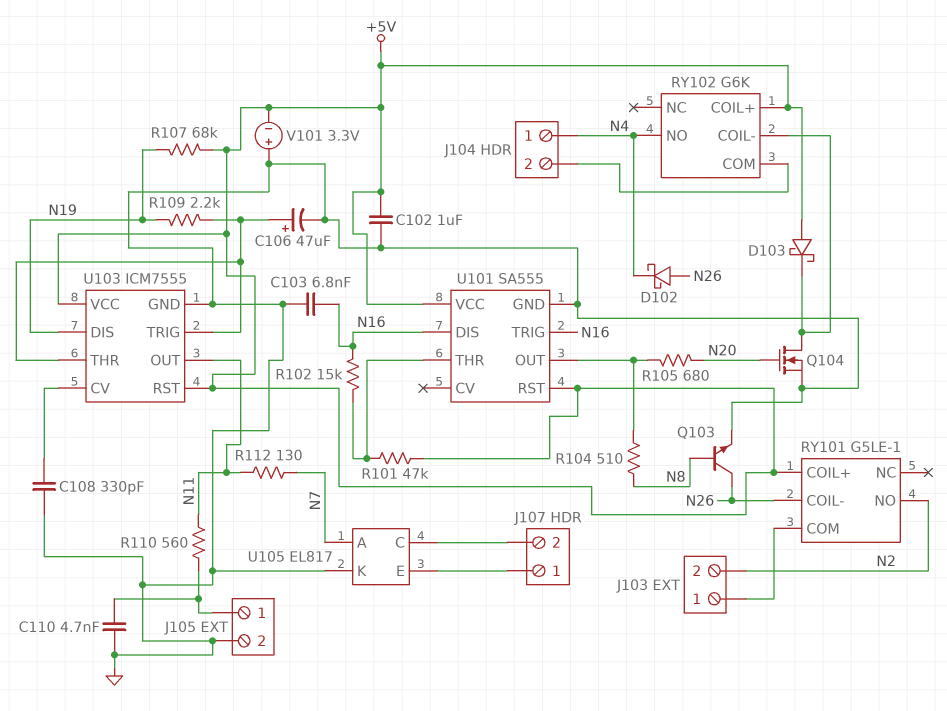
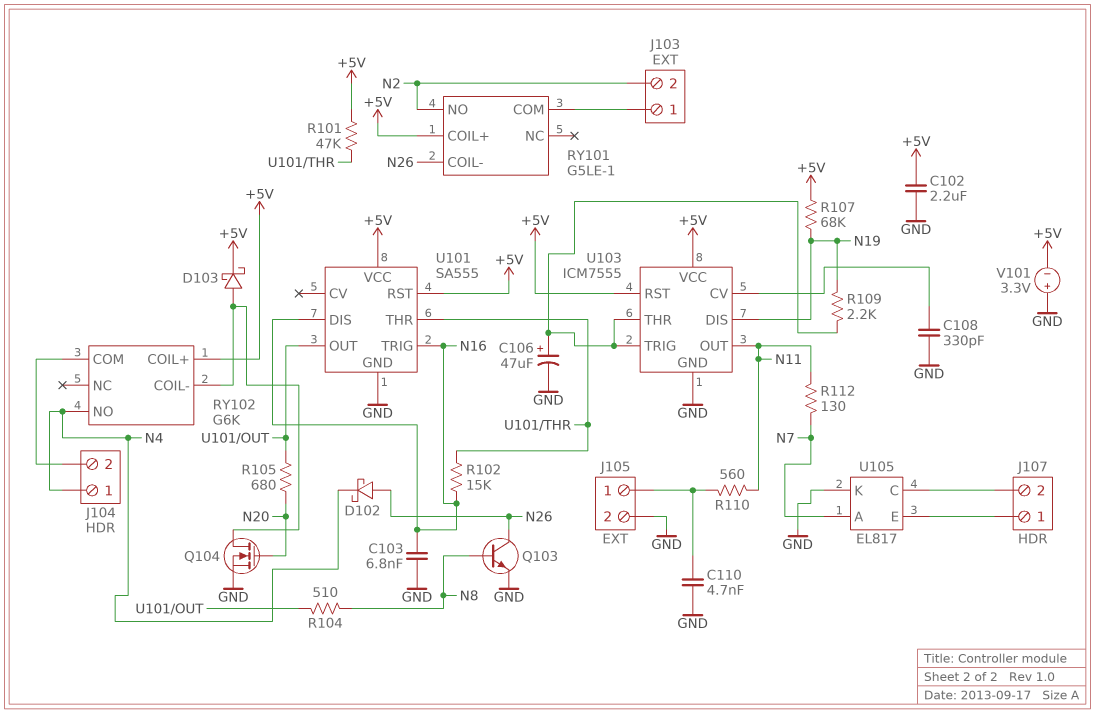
C102: 1uF (+5V, GND) -> 2.2uF (+5V, GND)
D103: schottky (A +5V, K RY102/COIL-) -> schottky (A RY102/COIL-, K +5V)

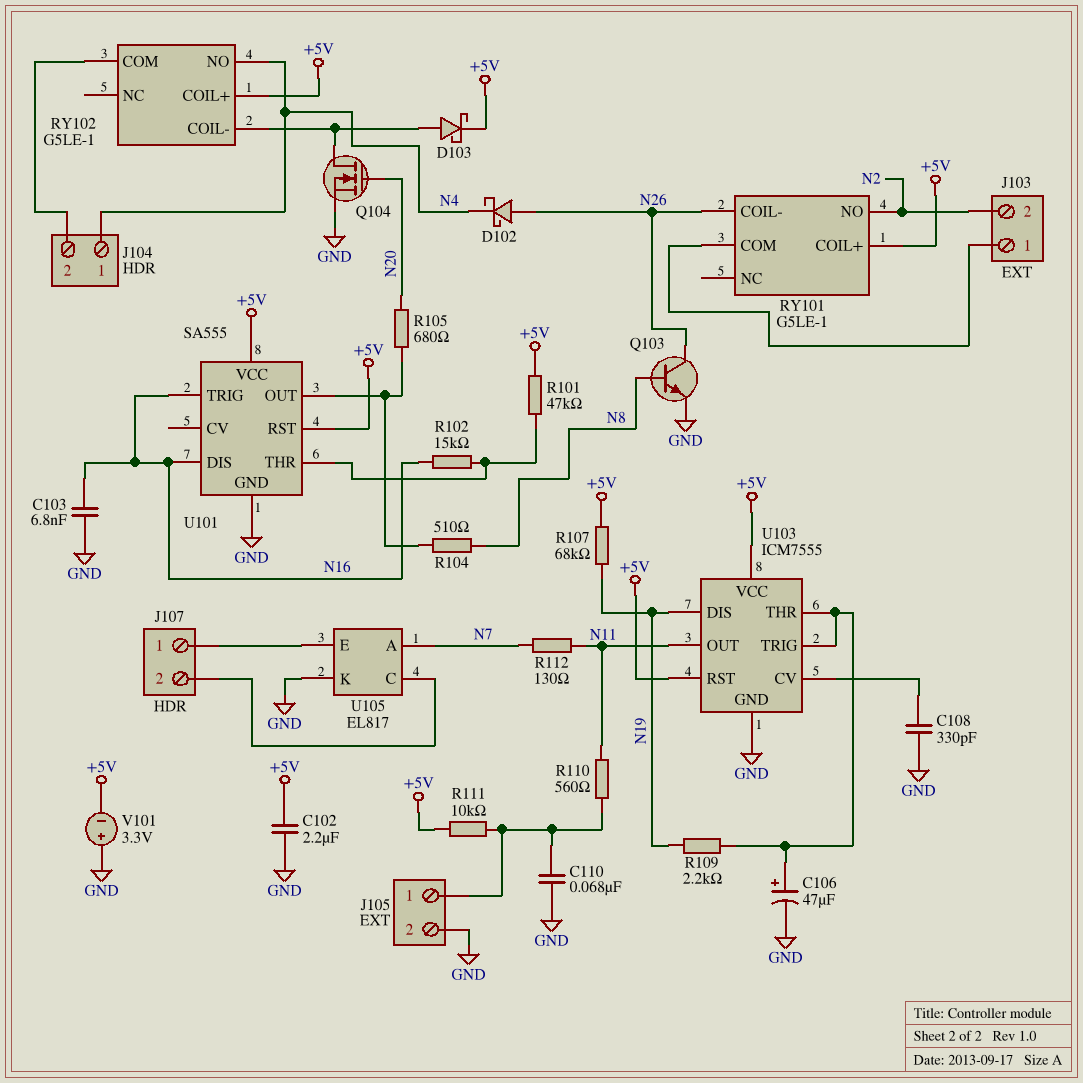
C110: 4.7nF (GND, J105/1) -> 68nF (GND, J105/1)
R111: none -> 10k (+5V, J105/1)
RY102: G6K -> G5LE-1

